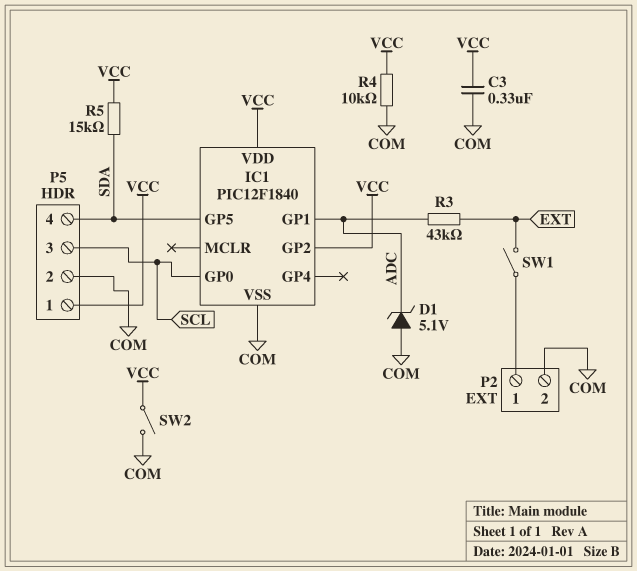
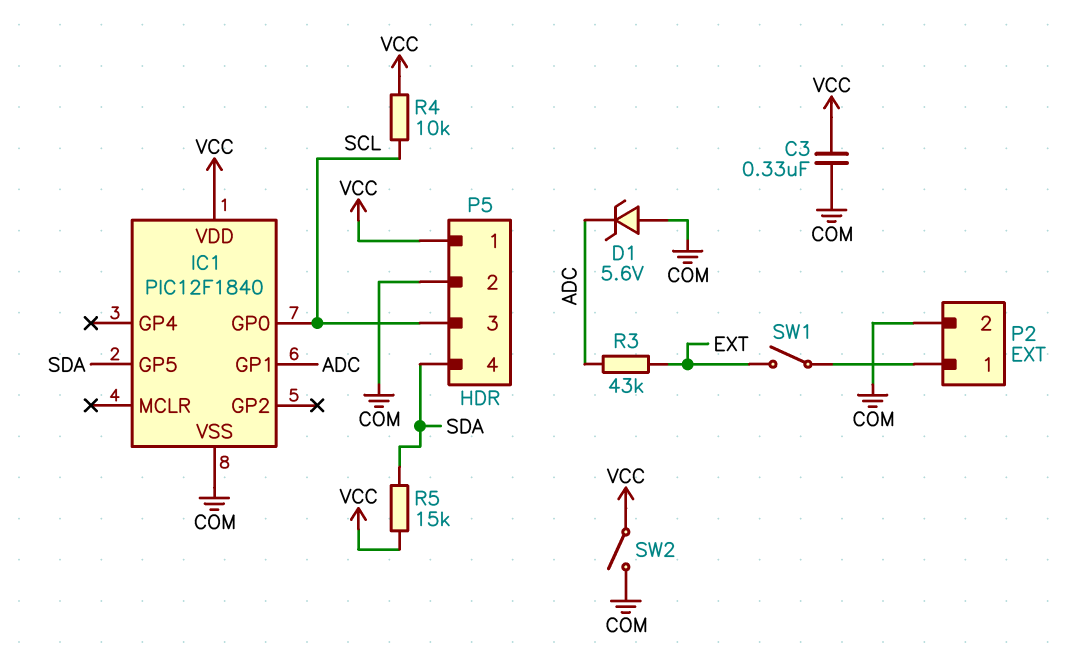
D1: zener 5.1V (A COM, K ADC) -> zener 5.6V (A COM, K ADC)
IC1 pin GP2: VCC -> none
R4: 10k (COM, VCC) -> 10k (SCL, VCC)

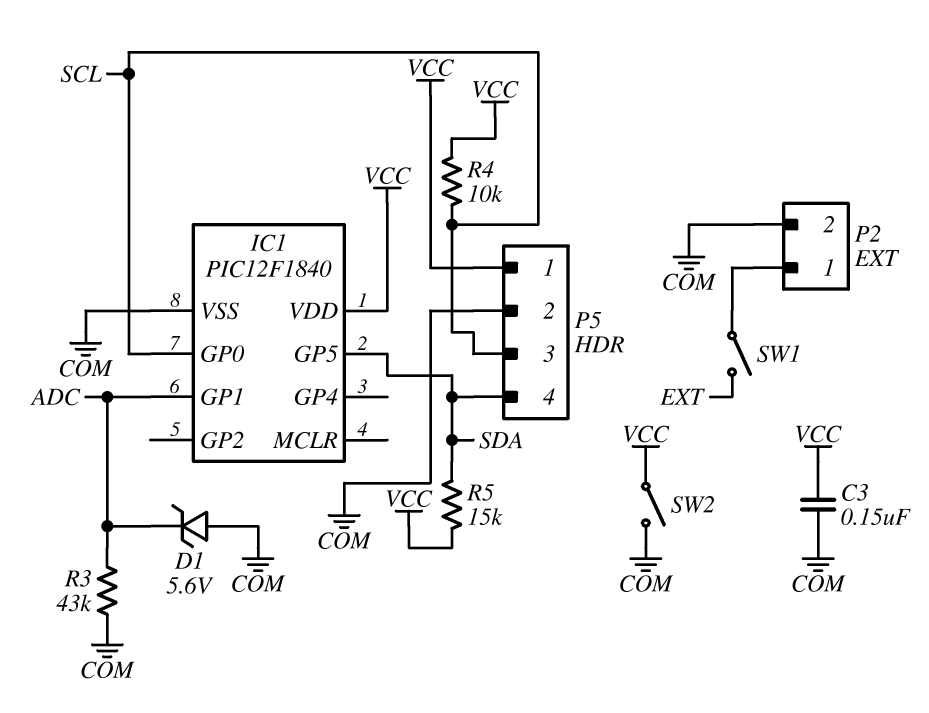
C3: 330nF (COM, VCC) -> 150nF (COM, VCC)
R3: 43k (ADC, EXT) -> 43k (ADC, COM)

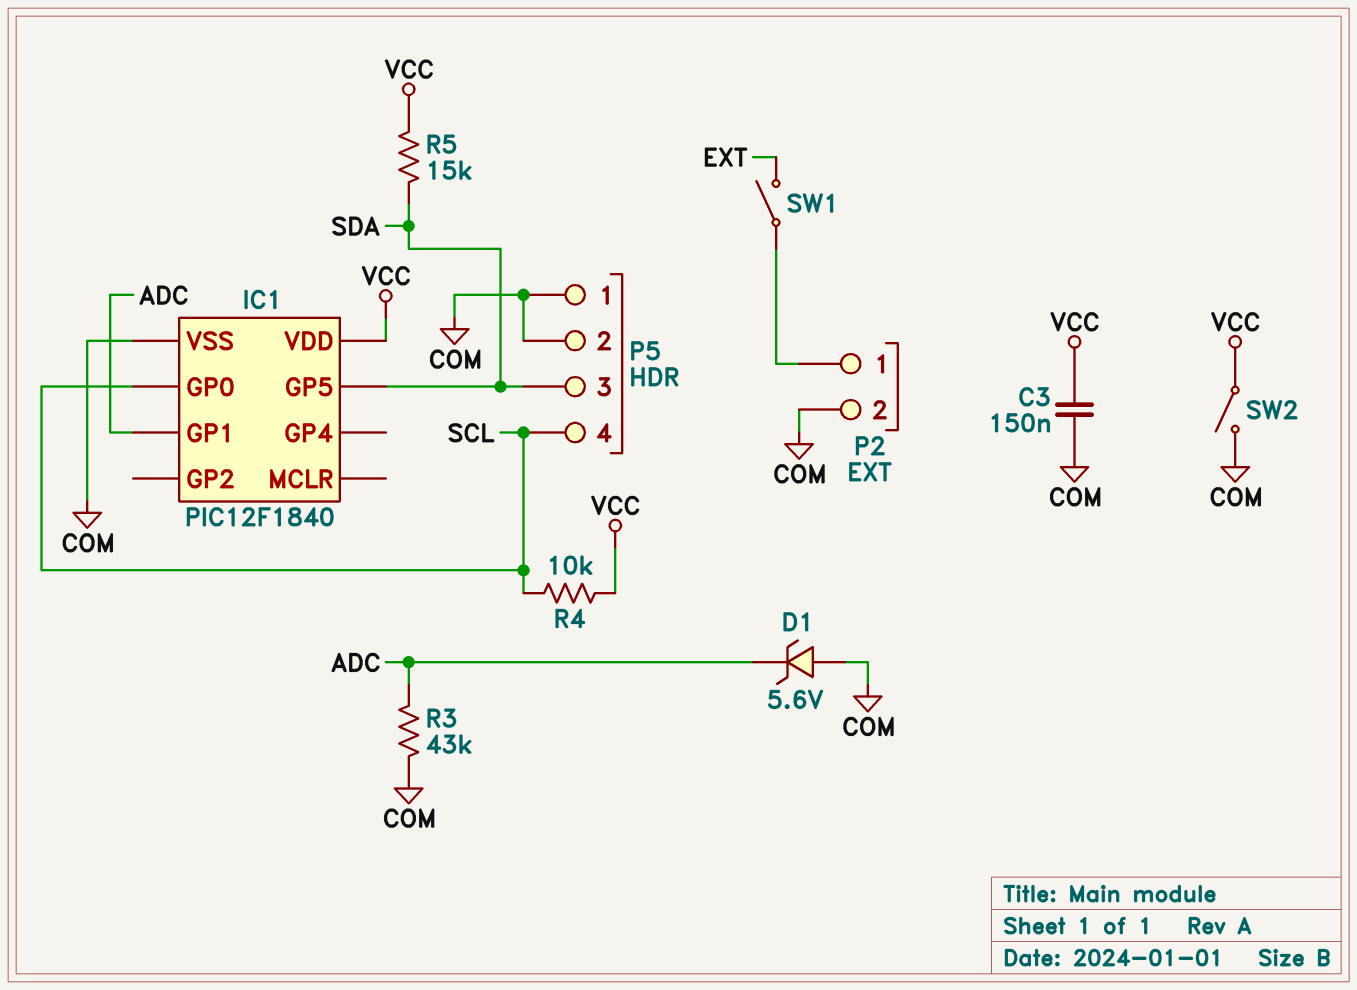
P5 pin 1: VCC -> COM
P5 pin 3: SCL -> SDA
P5 pin 4: SDA -> SCL

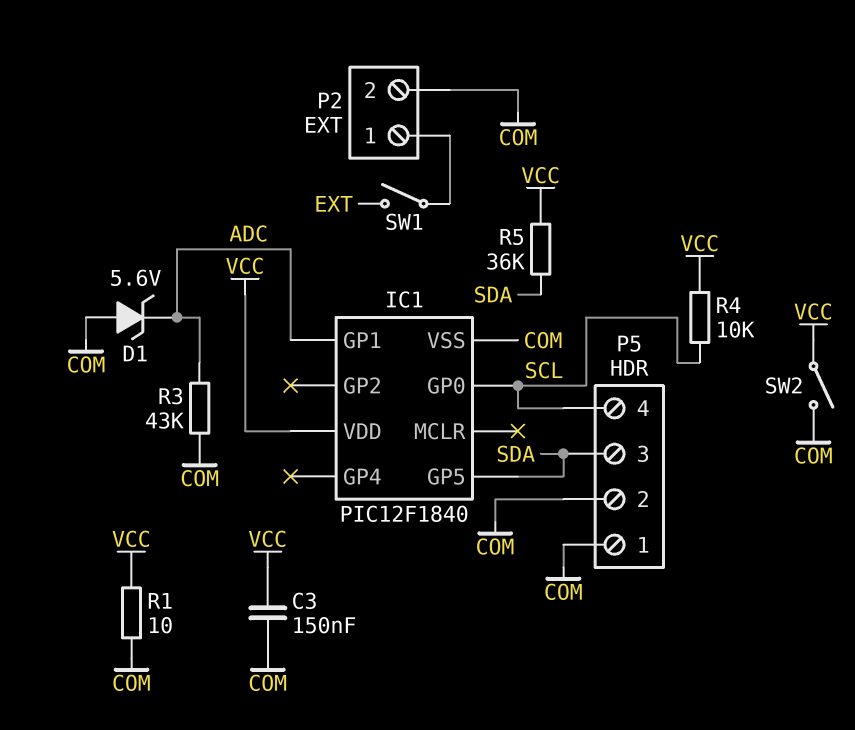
R1: none -> 10 (COM, VCC)
R5: 15k (SDA, VCC) -> 36k (SDA, VCC)

